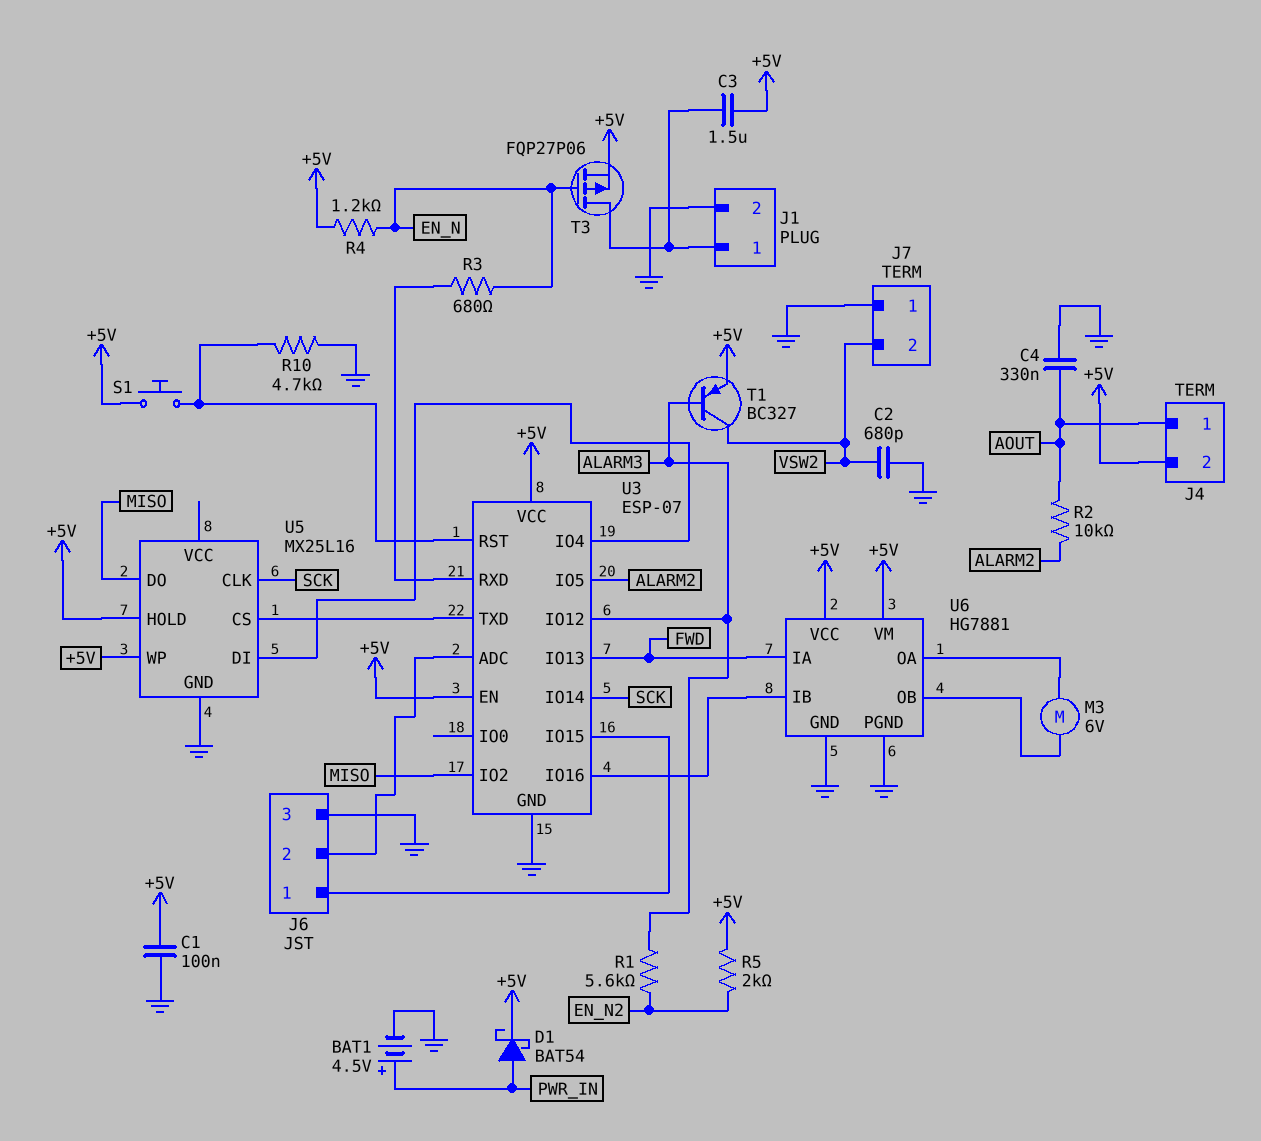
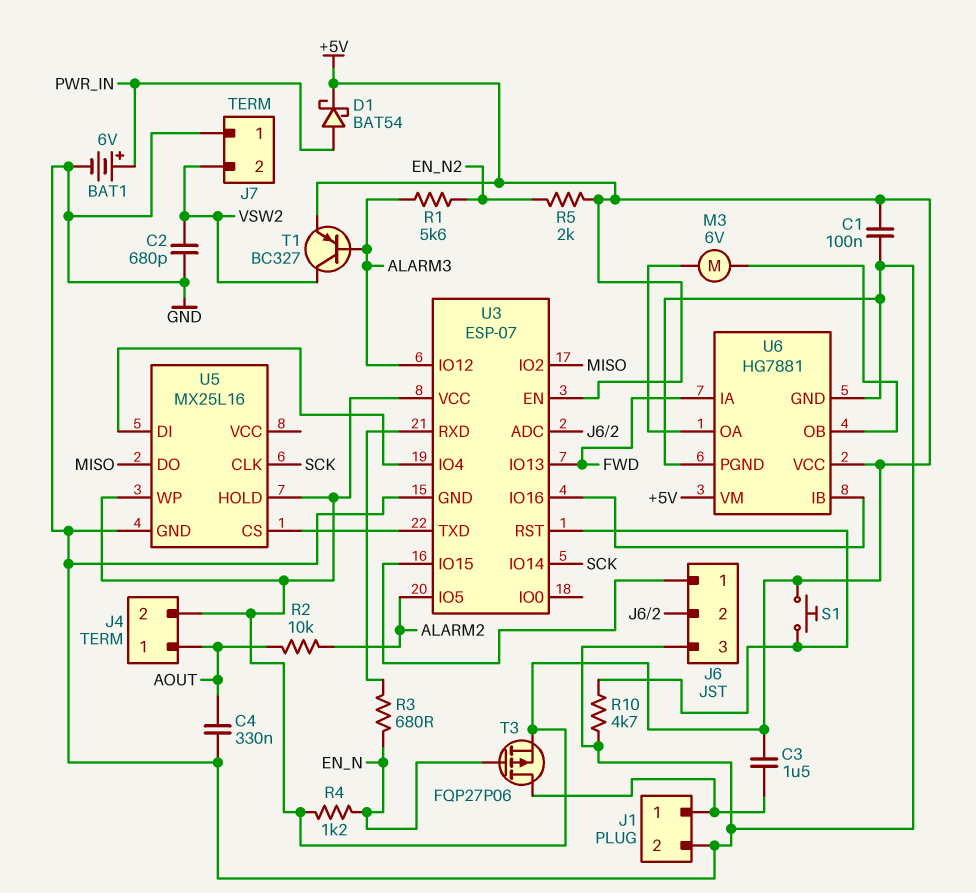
BAT1: 4.5V (plus PWR_IN, minus GND) -> 6V (plus PWR_IN, minus GND)

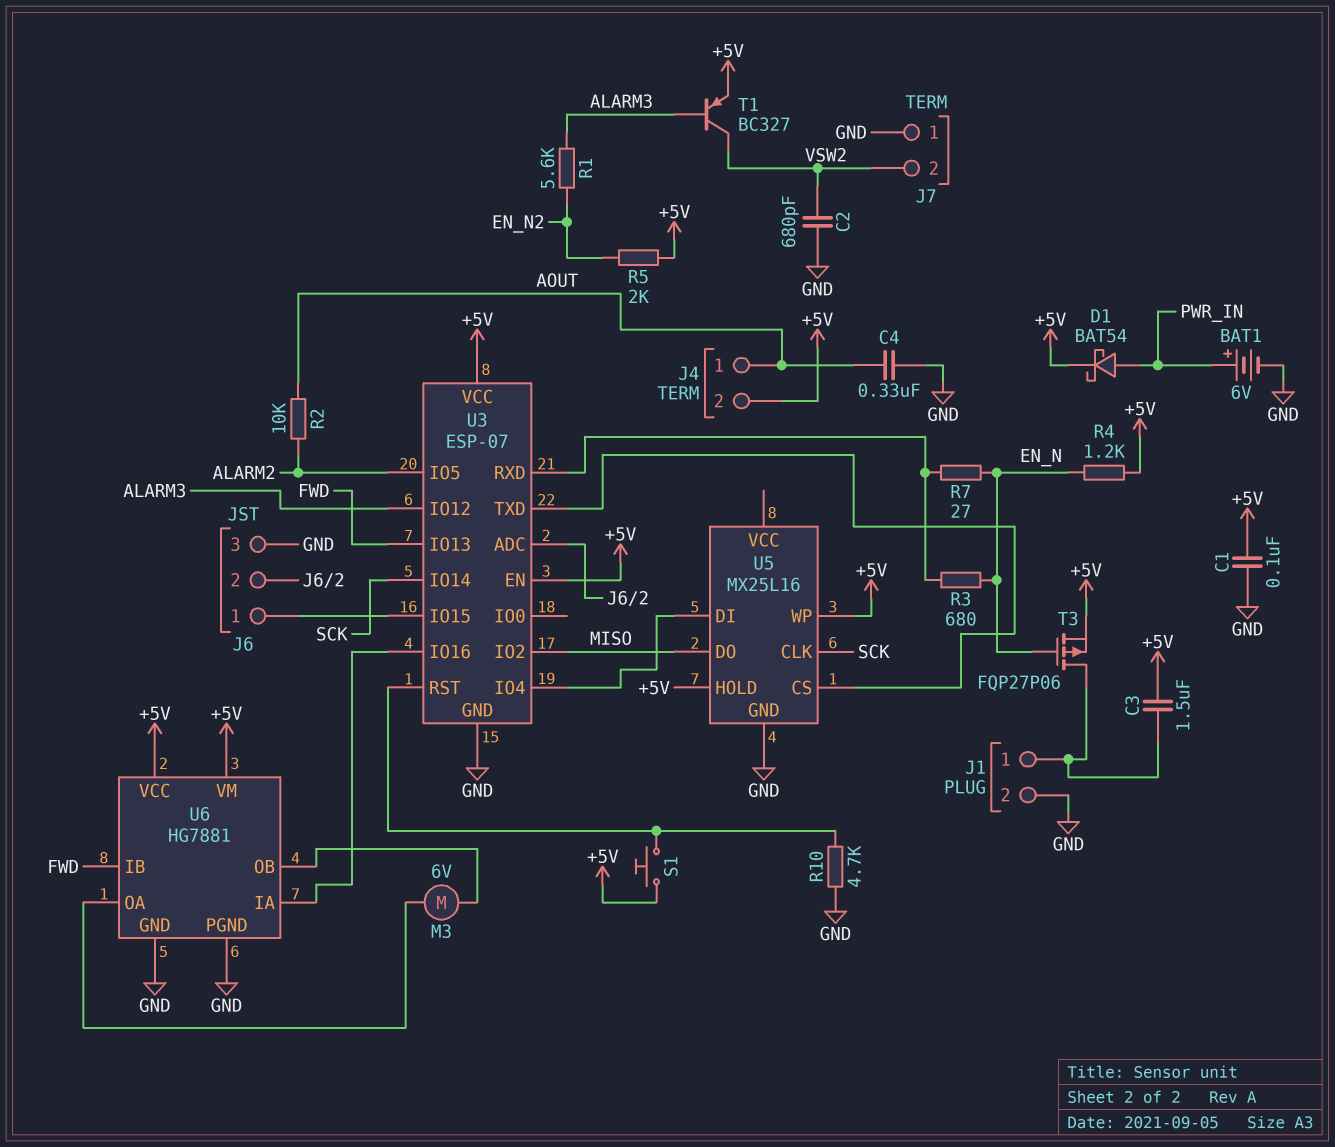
R7: none -> 27 (EN_N, U3/RXD)
U6 pin IA: FWD -> U3/IO16
U6 pin IB: U3/IO16 -> FWD

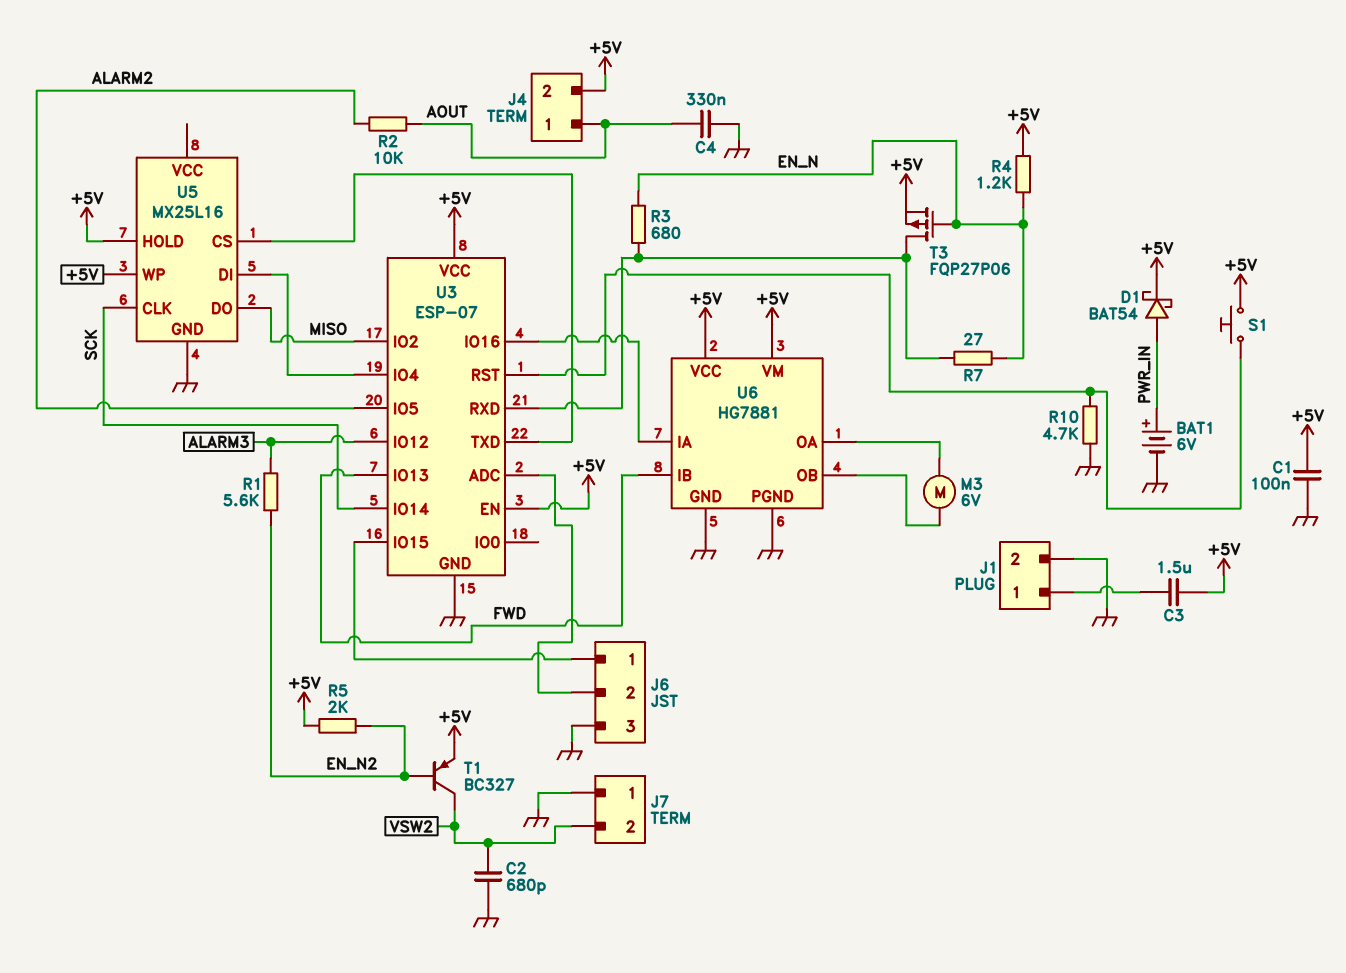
T1: PNP BC327 (B ALARM3, C VSW2, E +5V) -> PNP BC327 (B EN_N2, C VSW2, E +5V)
T3: PMOS FQP27P06 (G EN_N, D J1/1, S +5V) -> PMOS FQP27P06 (G EN_N, D U3/RXD, S +5V)

